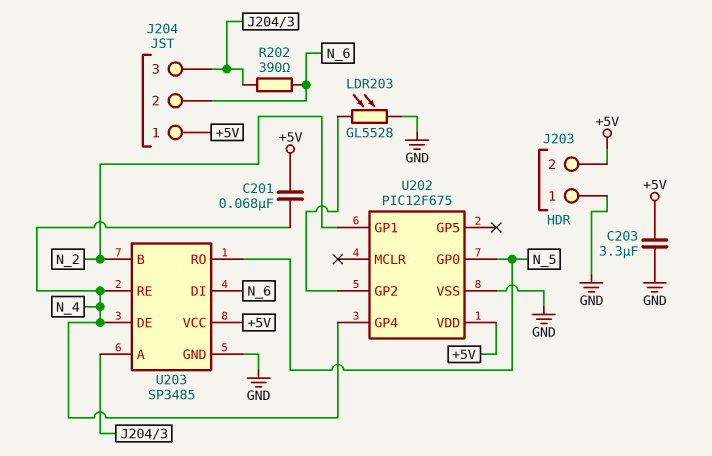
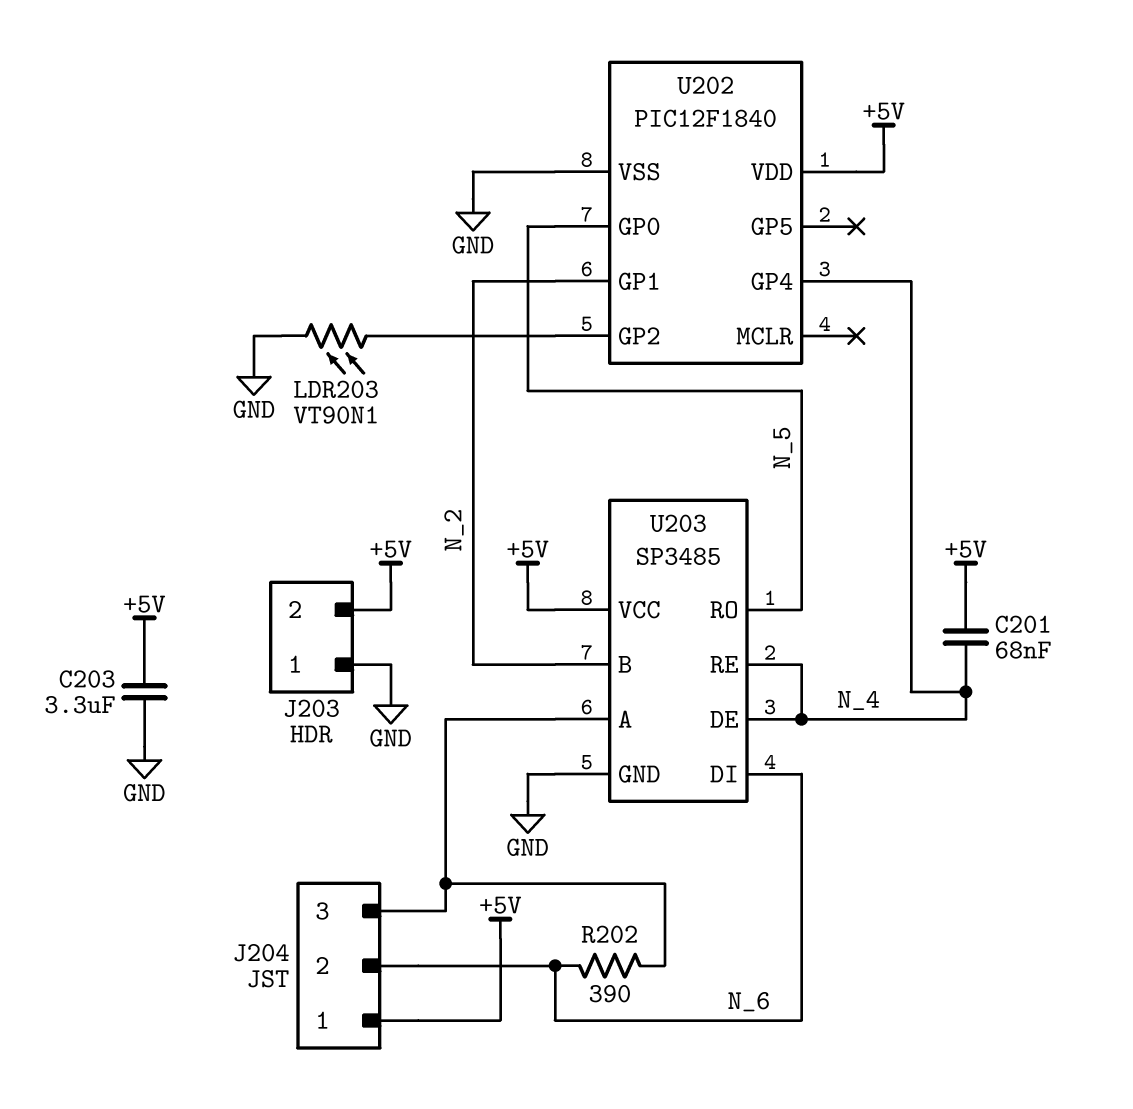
LDR203: GL5528 (GND, U202/GP2) -> VT90N1 (GND, U202/GP2)
U202: PIC12F675 -> PIC12F1840

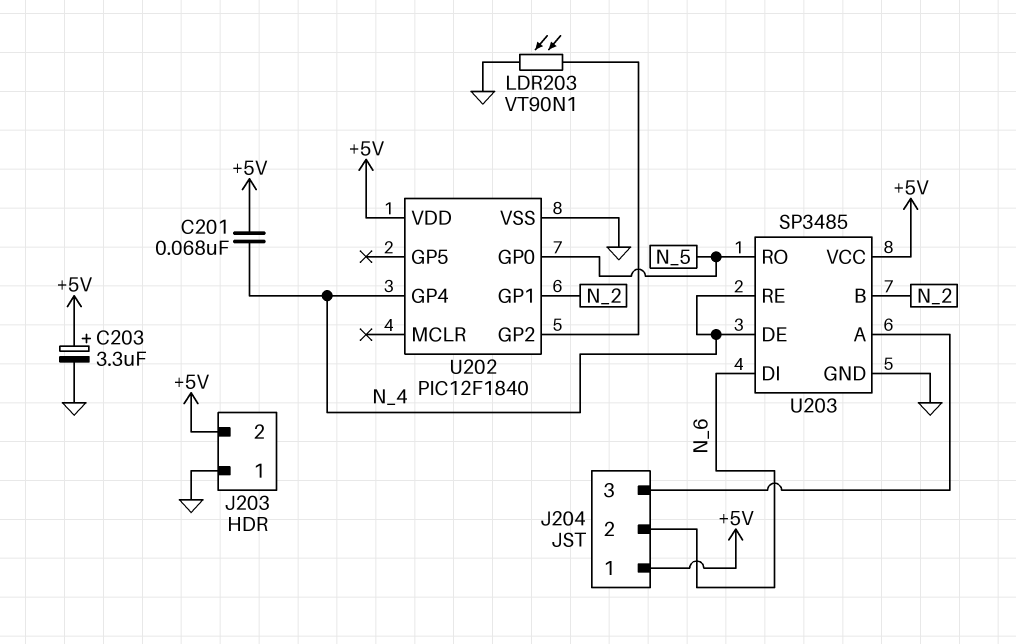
C203: 3.3uF (+5V, GND) -> 3.3uF (plus +5V, minus GND)
R202: 390 (J204/3, N_6) -> none

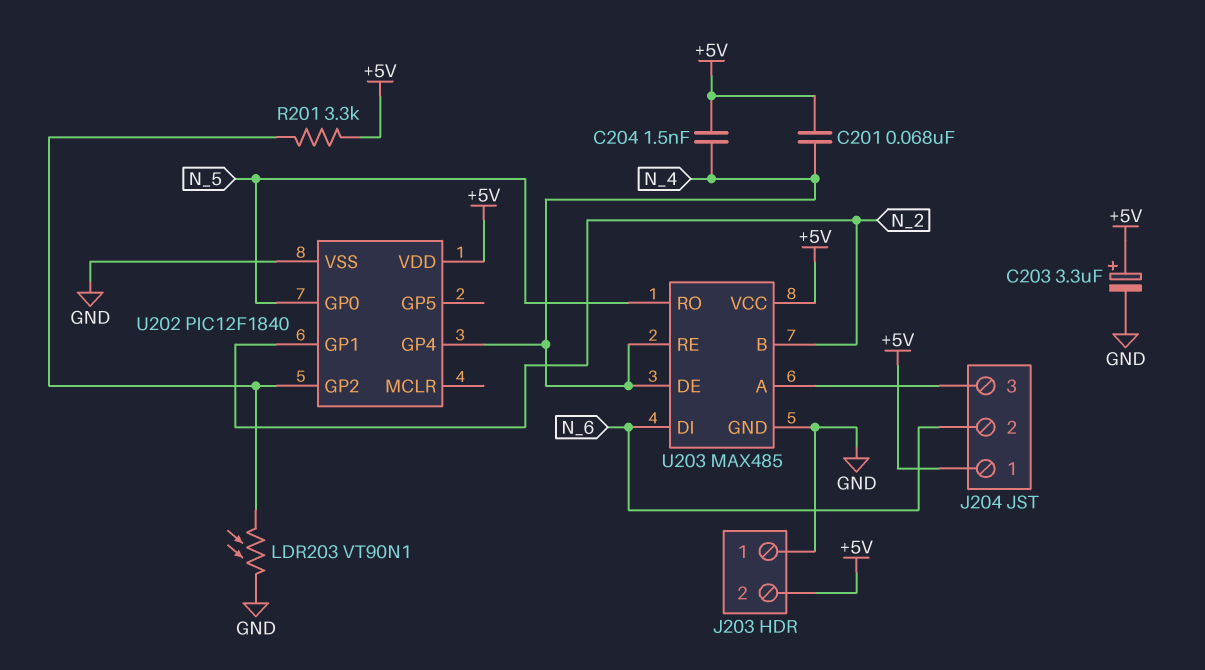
C204: none -> 1.5nF (+5V, N_4)
R201: none -> 3.3k (+5V, U202/GP2)
U203: SP3485 -> MAX485

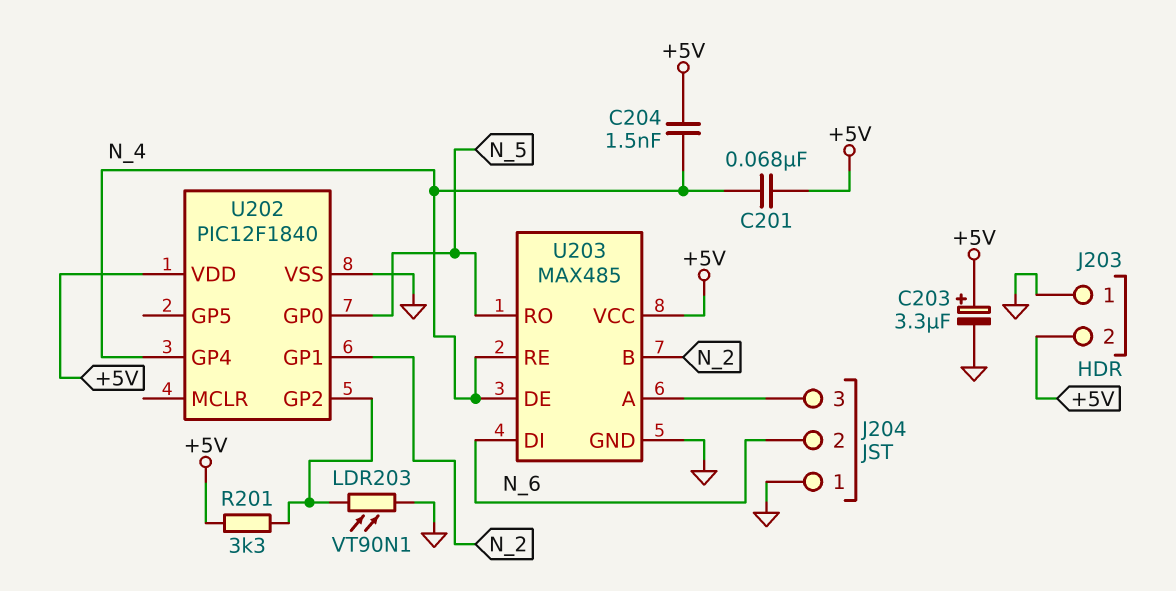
J204 pin 1: +5V -> GND

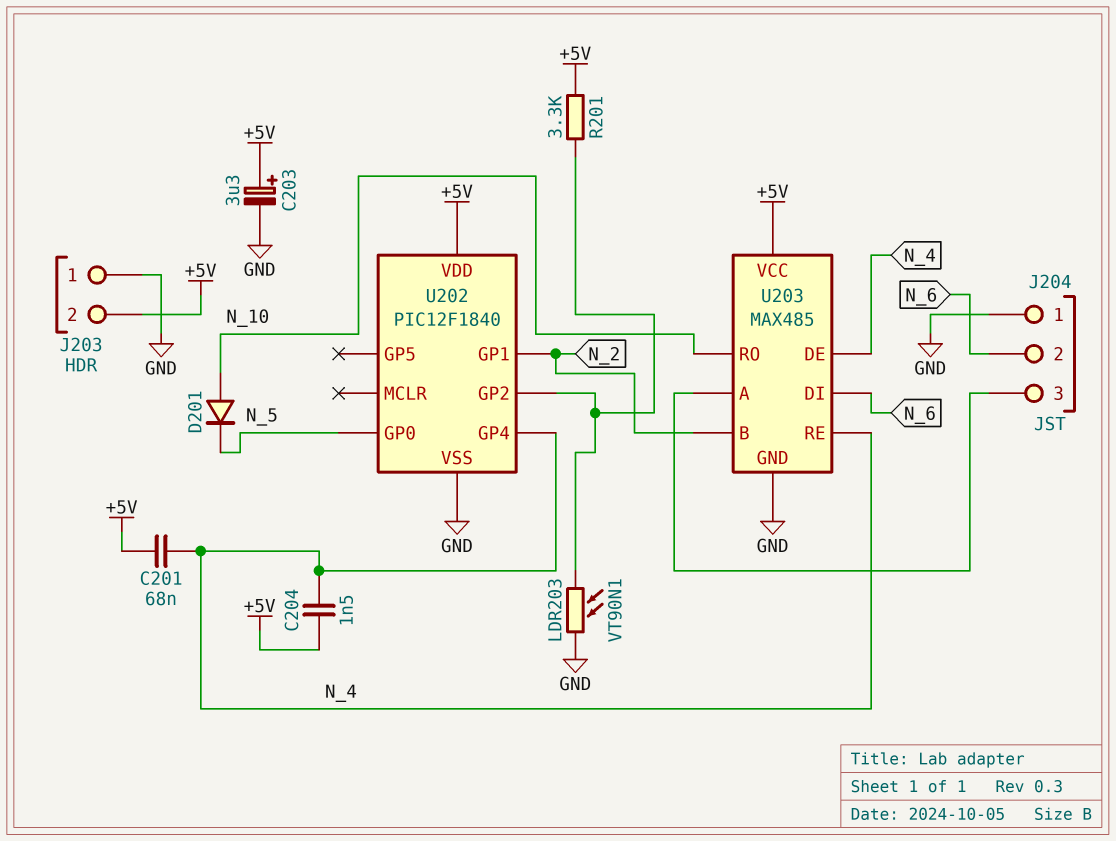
D201: none -> diode (A N_10, K N_5)
U203 pin RO: N_5 -> N_10

